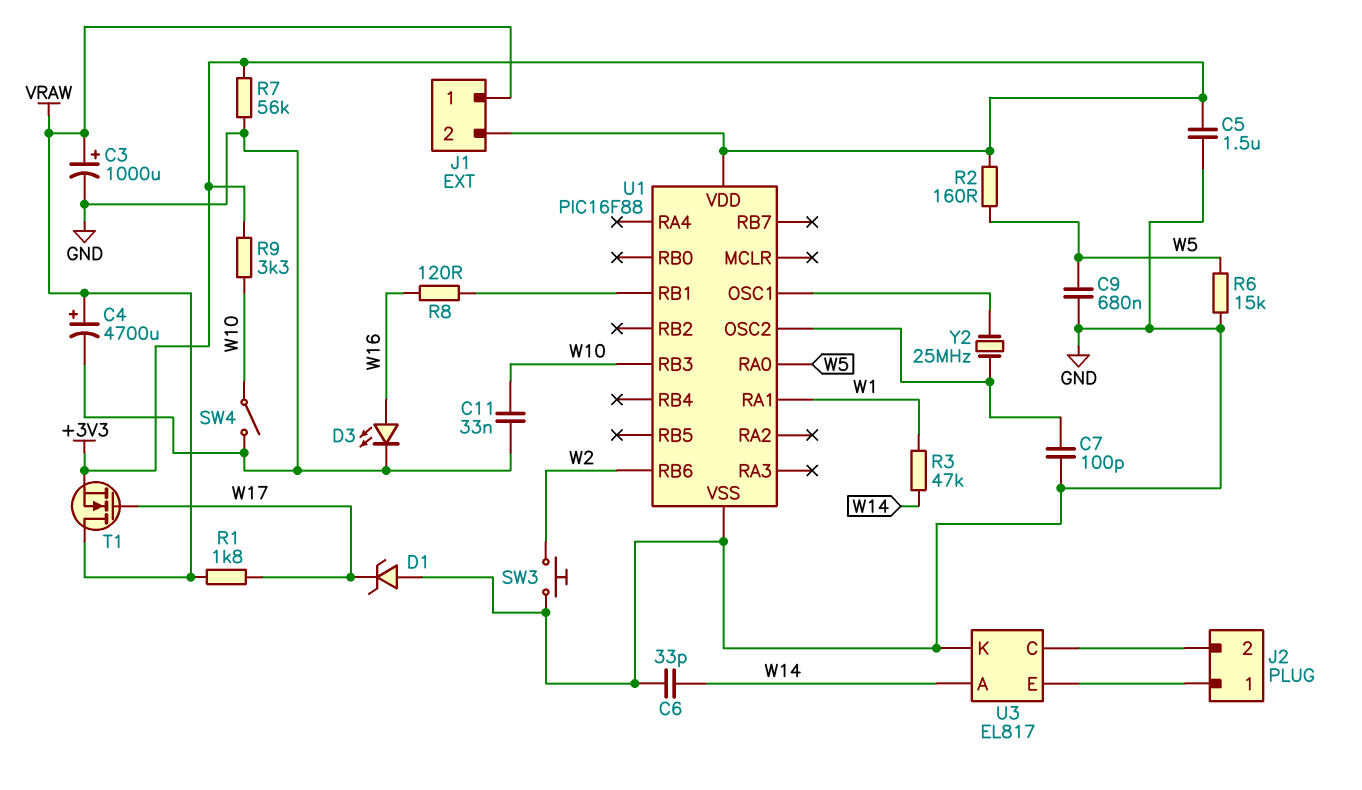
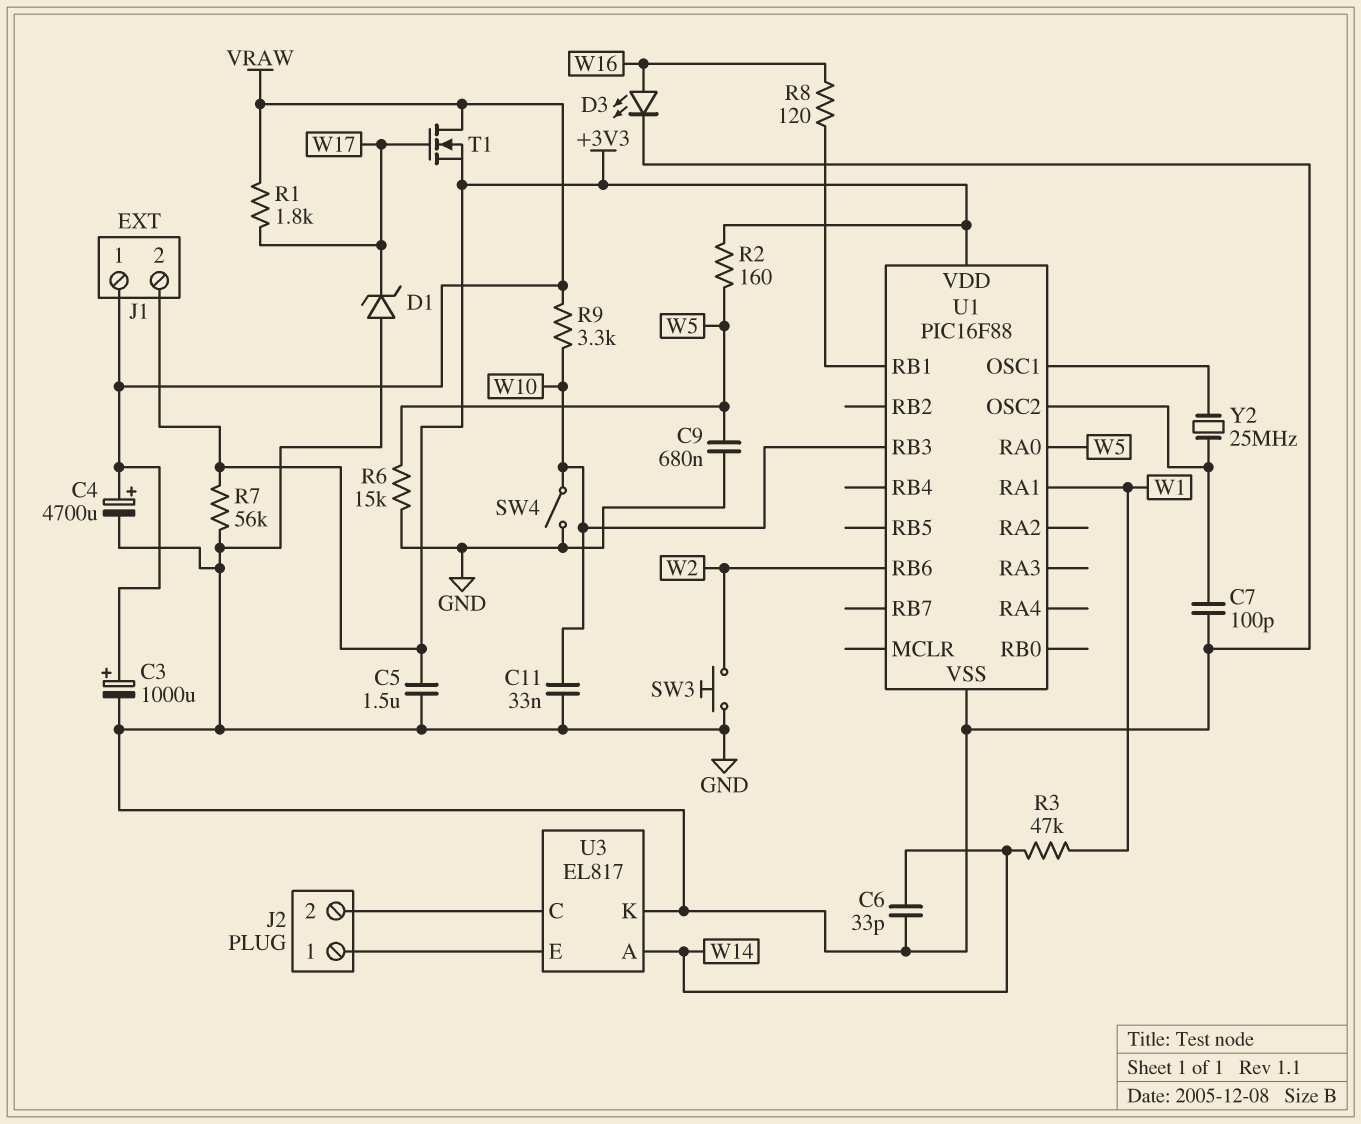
R9: 3.3k (+3V3, W10) -> 3.3k (VRAW, W10)

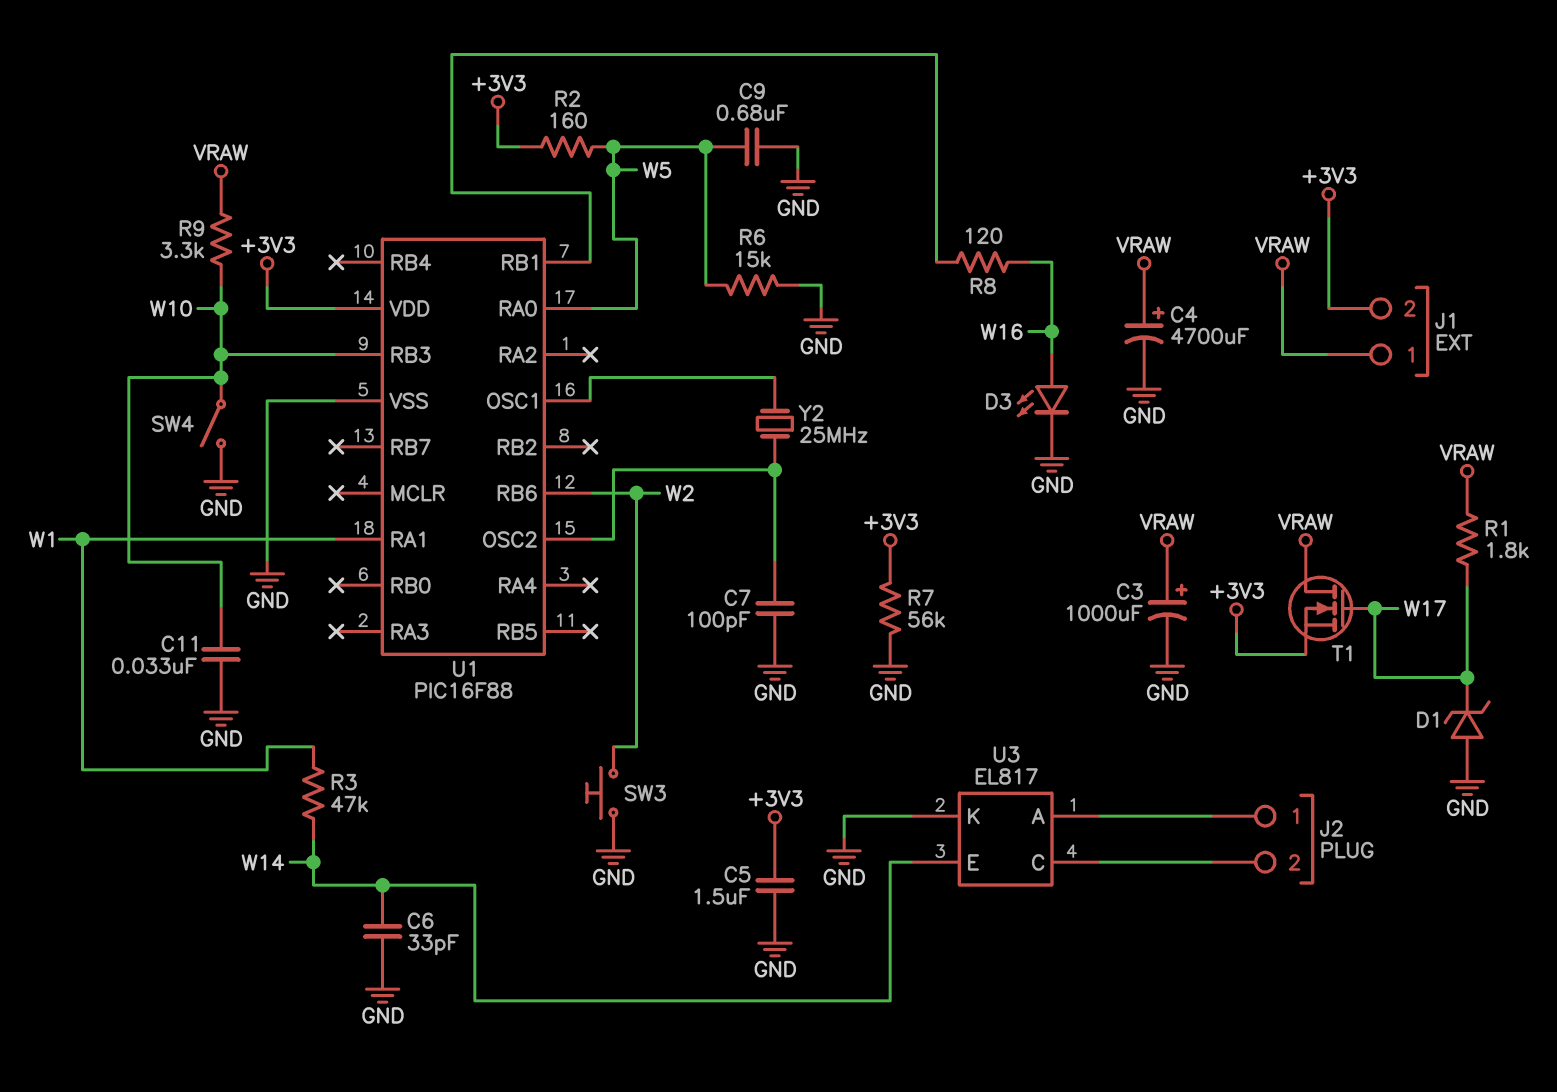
U3 pin A: W14 -> J2/1
U3 pin E: J2/1 -> W14

